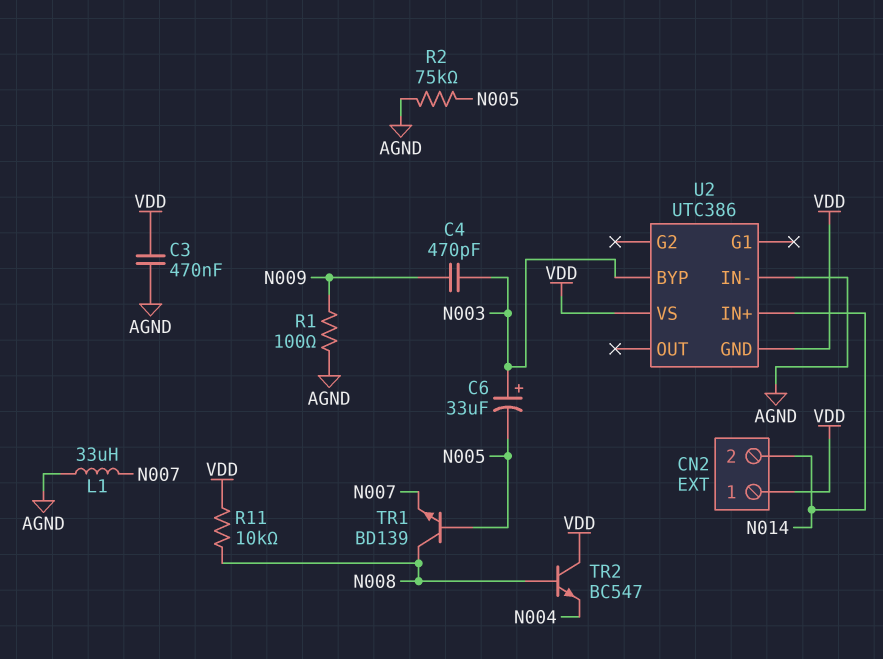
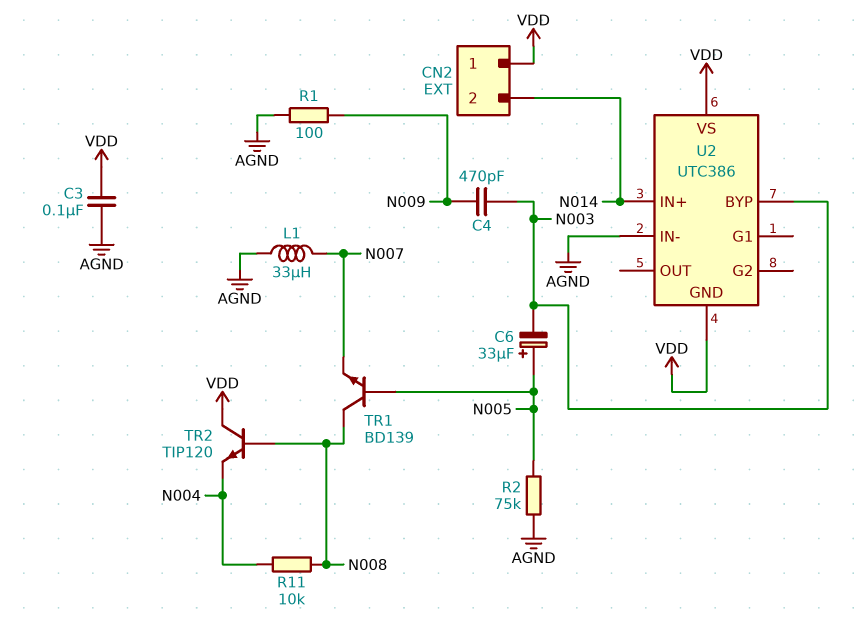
C3: 470nF (AGND, VDD) -> 100nF (AGND, VDD)
C6: 33uF (plus N003, minus N005) -> 33uF (plus N005, minus N003)
R11: 10k (N008, VDD) -> 10k (N004, N008)
TR2: NPN BC547 (B N008, C VDD, E N004) -> NPN TIP120 (B N008, C VDD, E N004)

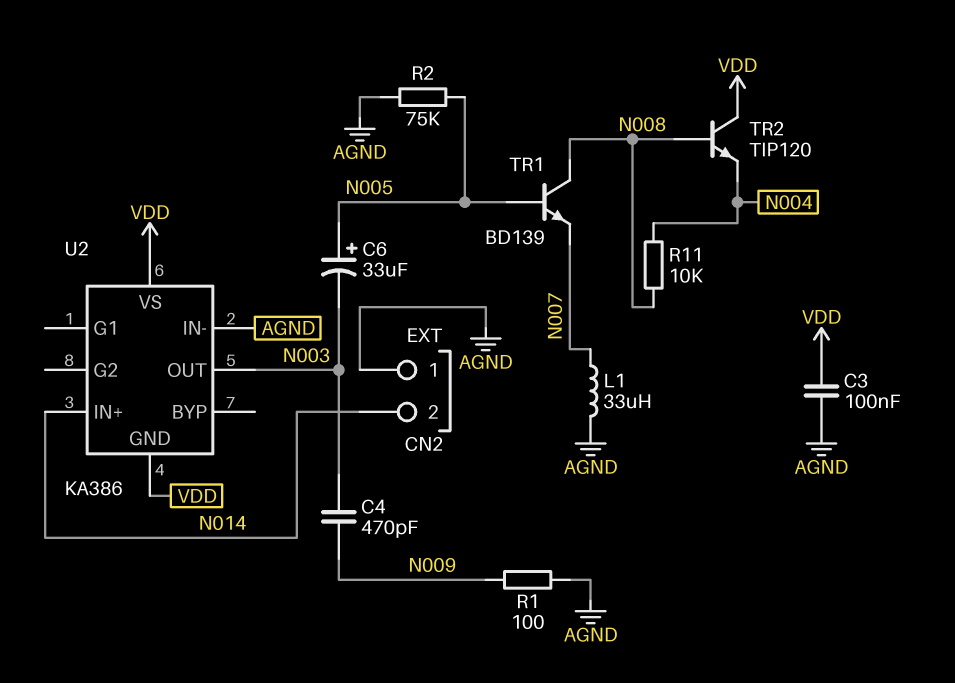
CN2 pin 1: VDD -> AGND
U2: UTC386 -> KA386
U2 pin BYP: N003 -> none
U2 pin OUT: none -> N003

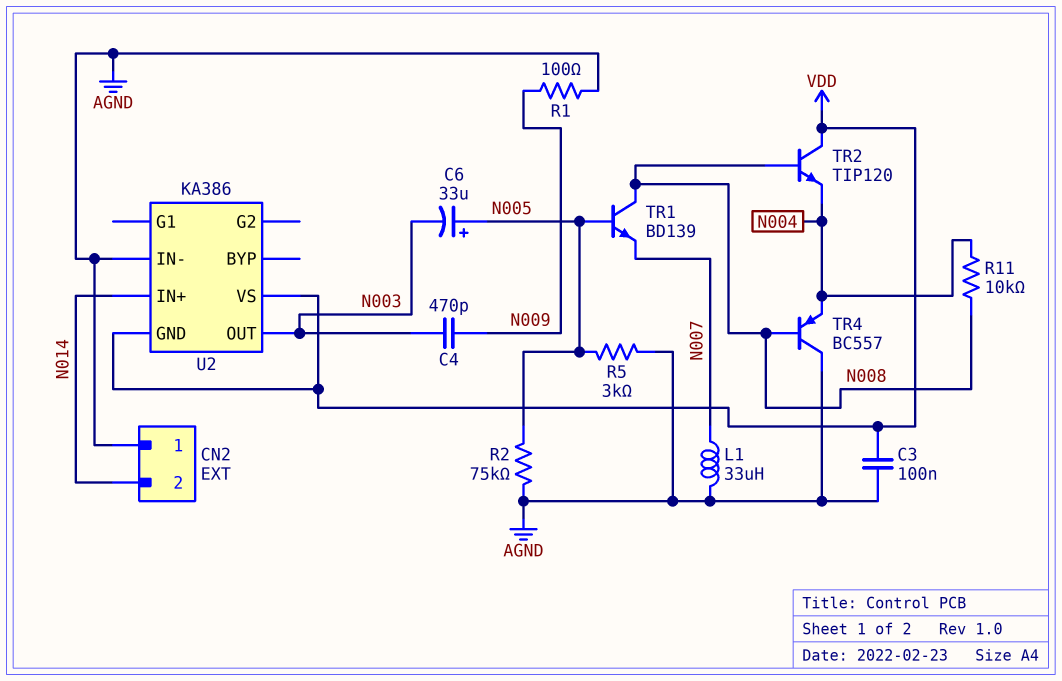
R5: none -> 3k (AGND, N005)
TR4: none -> PNP BC557 (B N008, C AGND, E N004)

